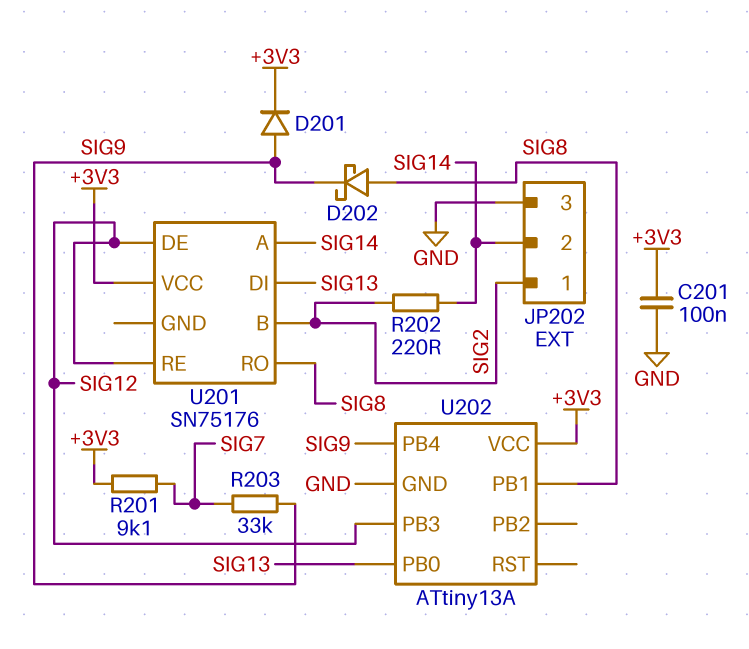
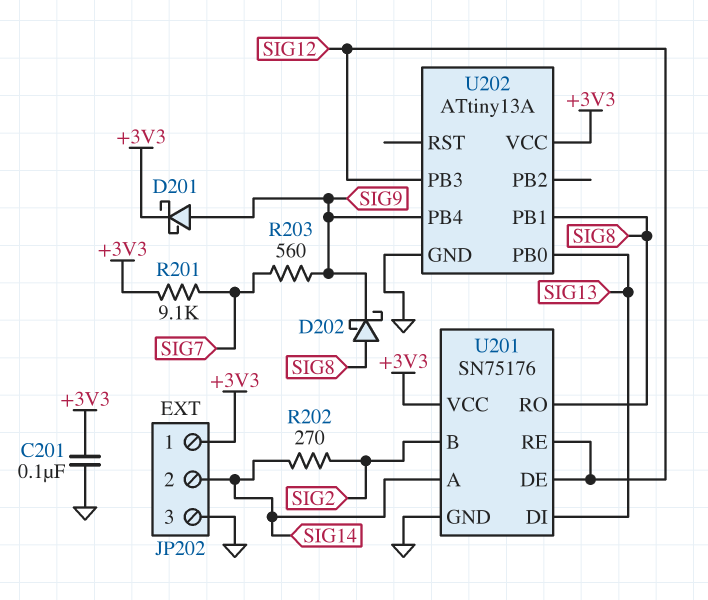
D201: diode (A SIG9, K +3V3) -> schottky (A SIG9, K +3V3)
JP202 pin 1: SIG2 -> +3V3
R202: 220 (SIG2, SIG14) -> 270 (SIG2, SIG14)
R203: 33k (SIG7, SIG9) -> 560 (SIG7, SIG9)
U201 pin GND: none -> GND

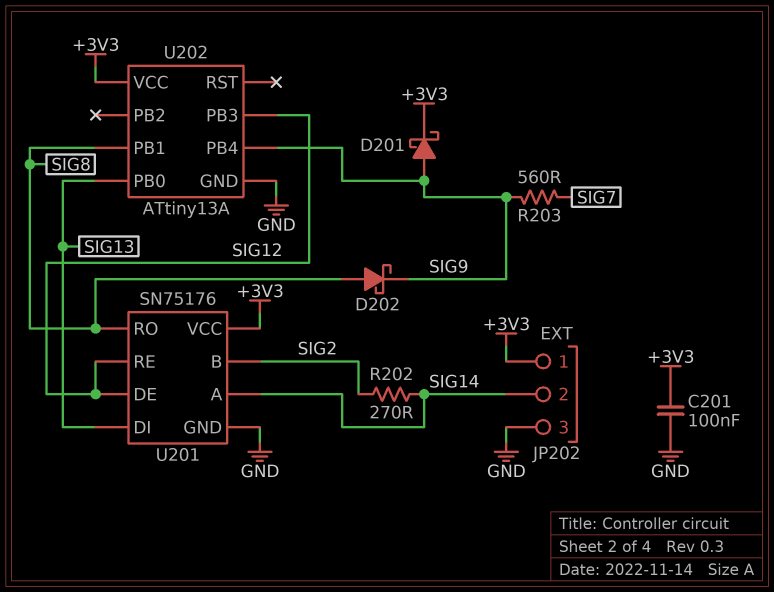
R201: 9.1k (+3V3, SIG7) -> none

